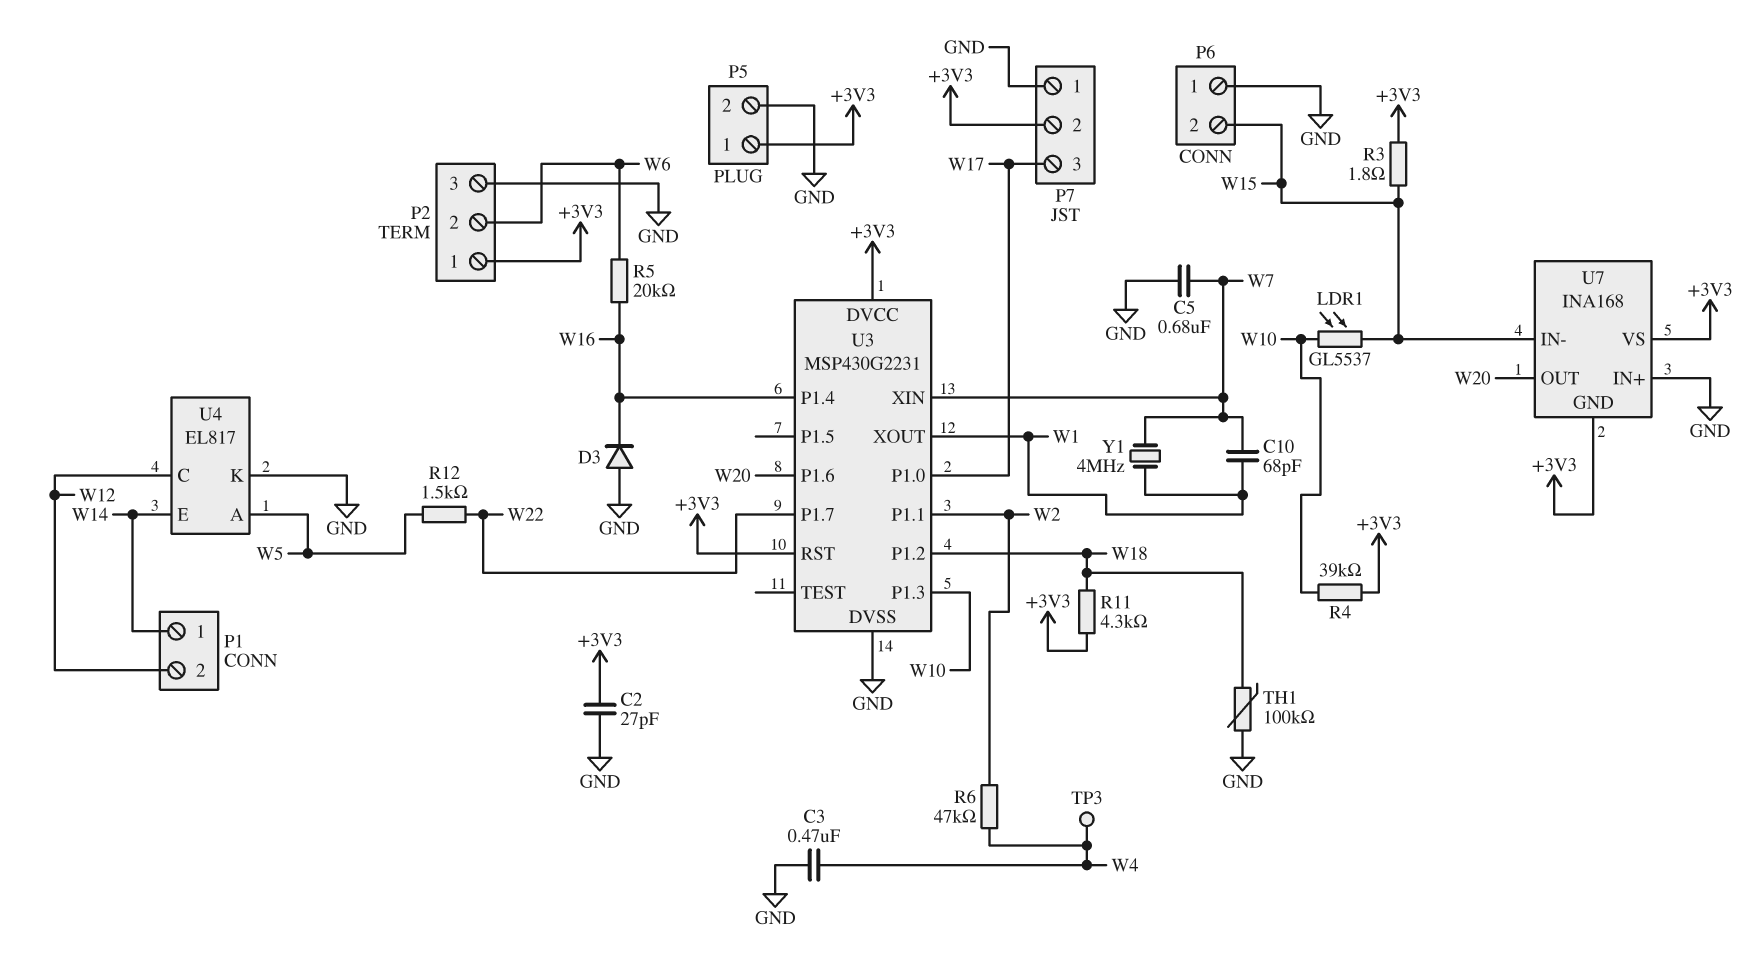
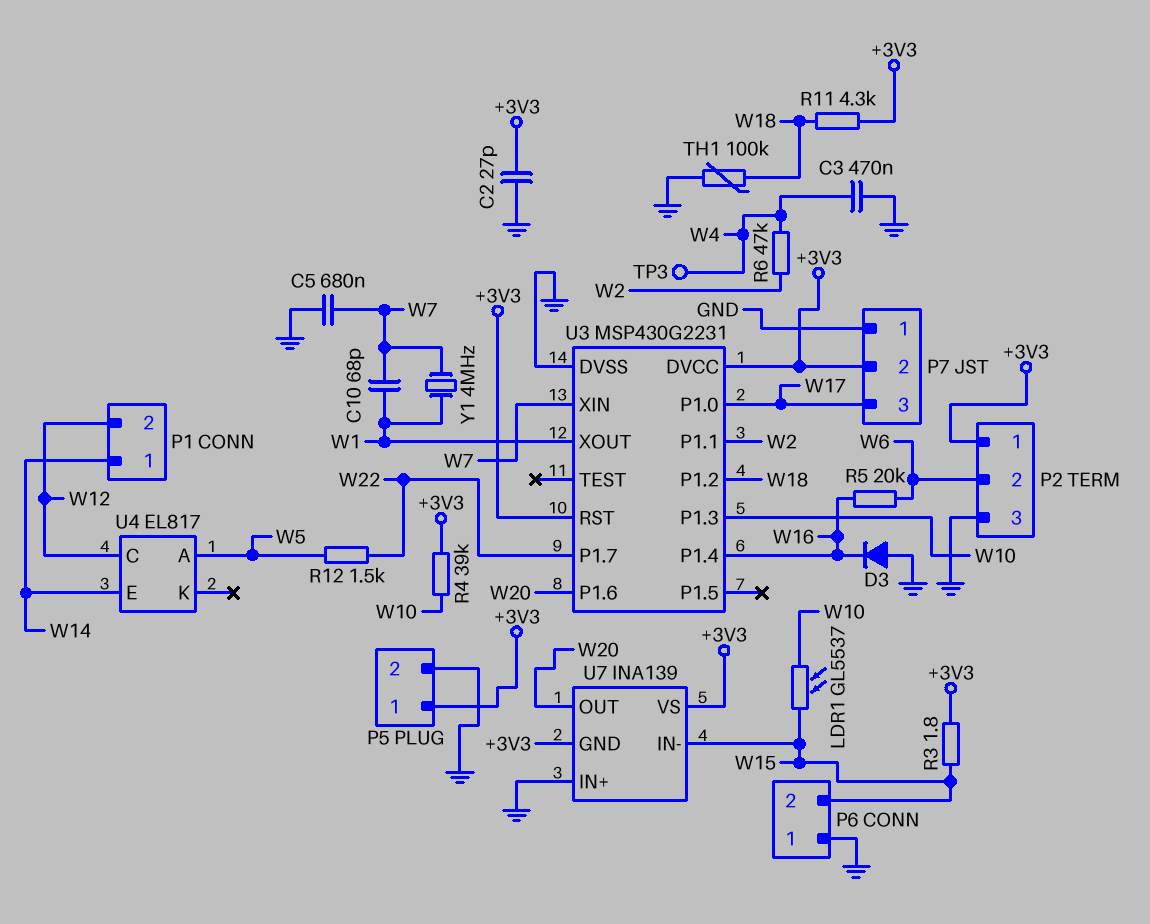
U4 pin K: GND -> none
U7: INA168 -> INA139

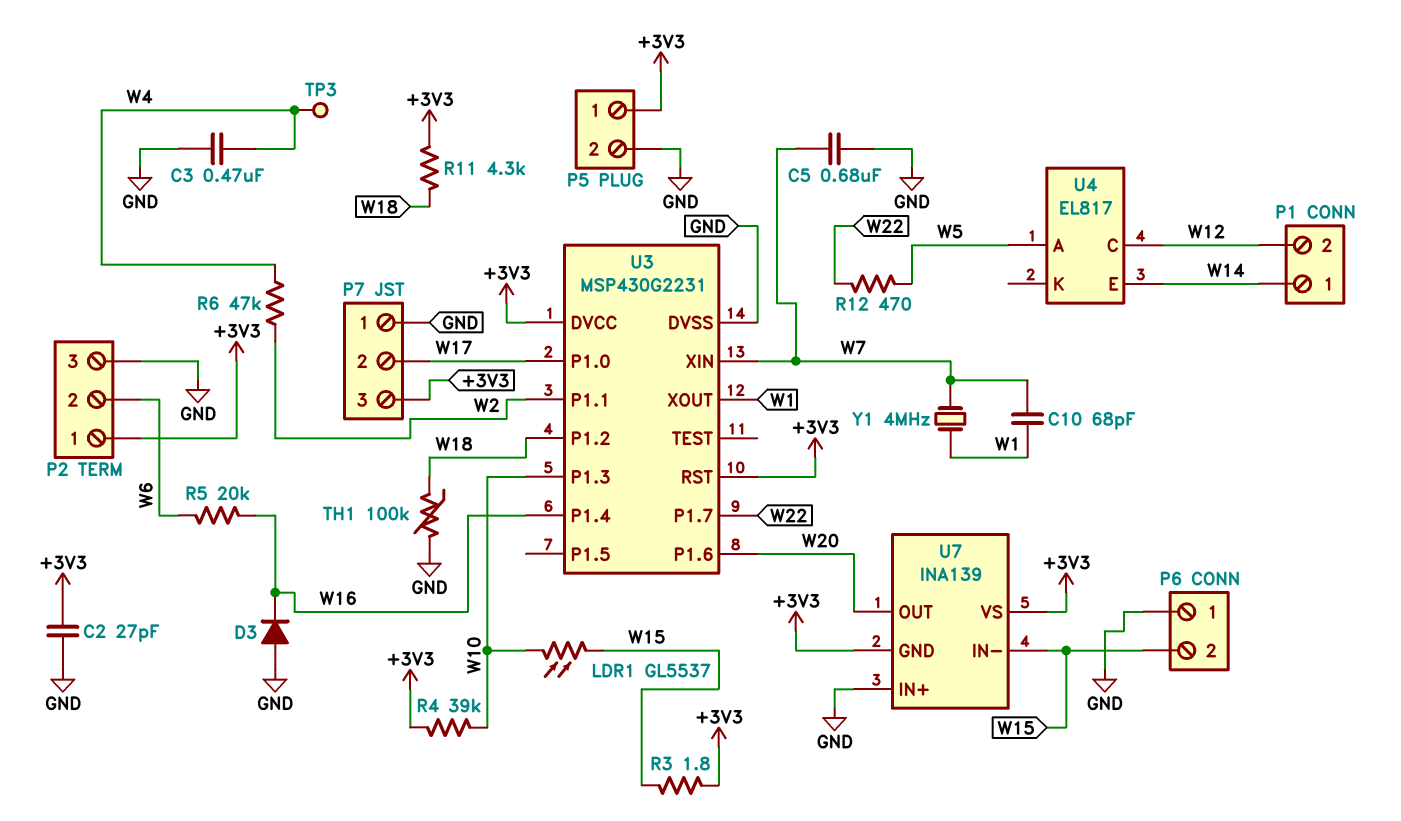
P7 pin 2: +3V3 -> W17
P7 pin 3: W17 -> +3V3
R12: 1.5k (W5, W22) -> 470 (W5, W22)

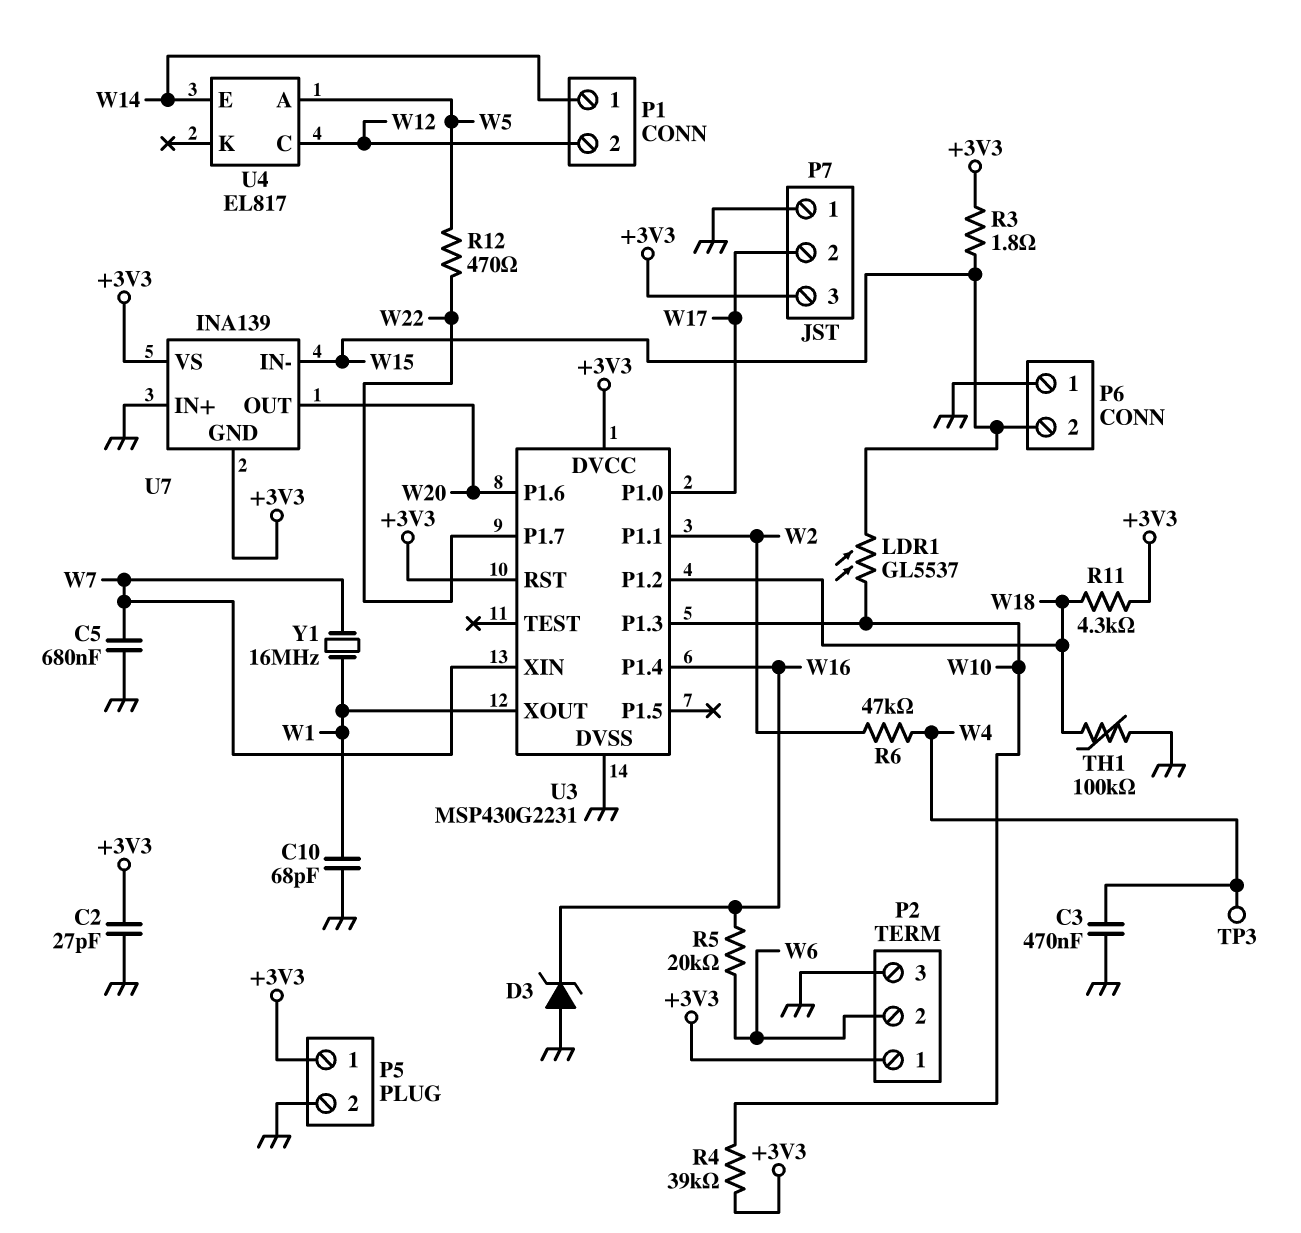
C10: 68pF (W1, W7) -> 68pF (GND, W1)
D3: diode (A GND, K W16) -> zener (A GND, K W16)
Y1: 4MHz (W1, W7) -> 16MHz (W1, W7)

